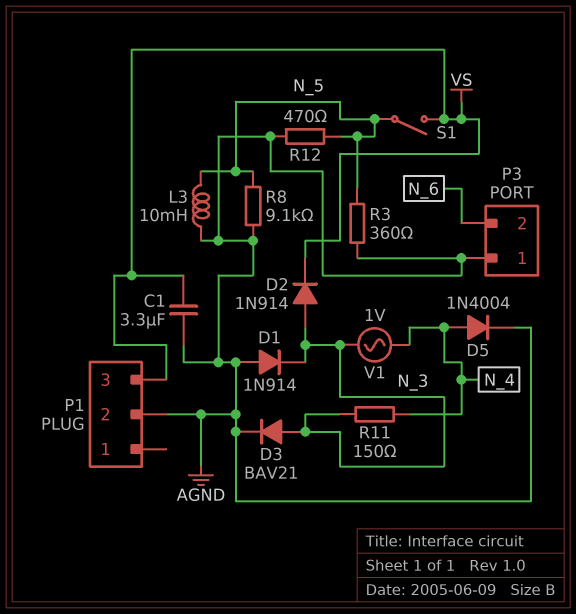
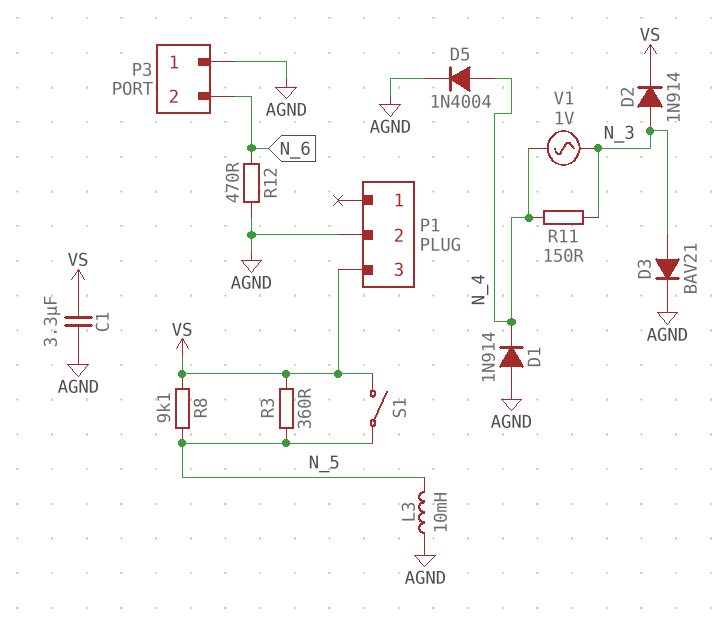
D1: diode 1N914 (A AGND, K N_3) -> diode 1N914 (A AGND, K N_4)
R3: 360 (AGND, N_5) -> 360 (N_5, VS)
R8: 9.1k (AGND, N_5) -> 9.1k (N_5, VS)
R12: 470 (AGND, N_5) -> 470 (AGND, N_6)

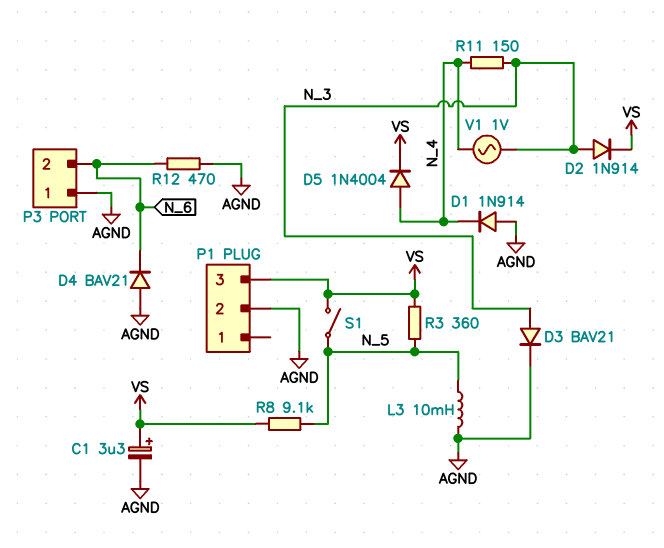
C1: 3.3uF (AGND, VS) -> 3.3uF (plus VS, minus AGND)
D4: none -> diode BAV21 (A AGND, K N_6)
D5: diode 1N4004 (A N_4, K AGND) -> diode 1N4004 (A N_4, K VS)

